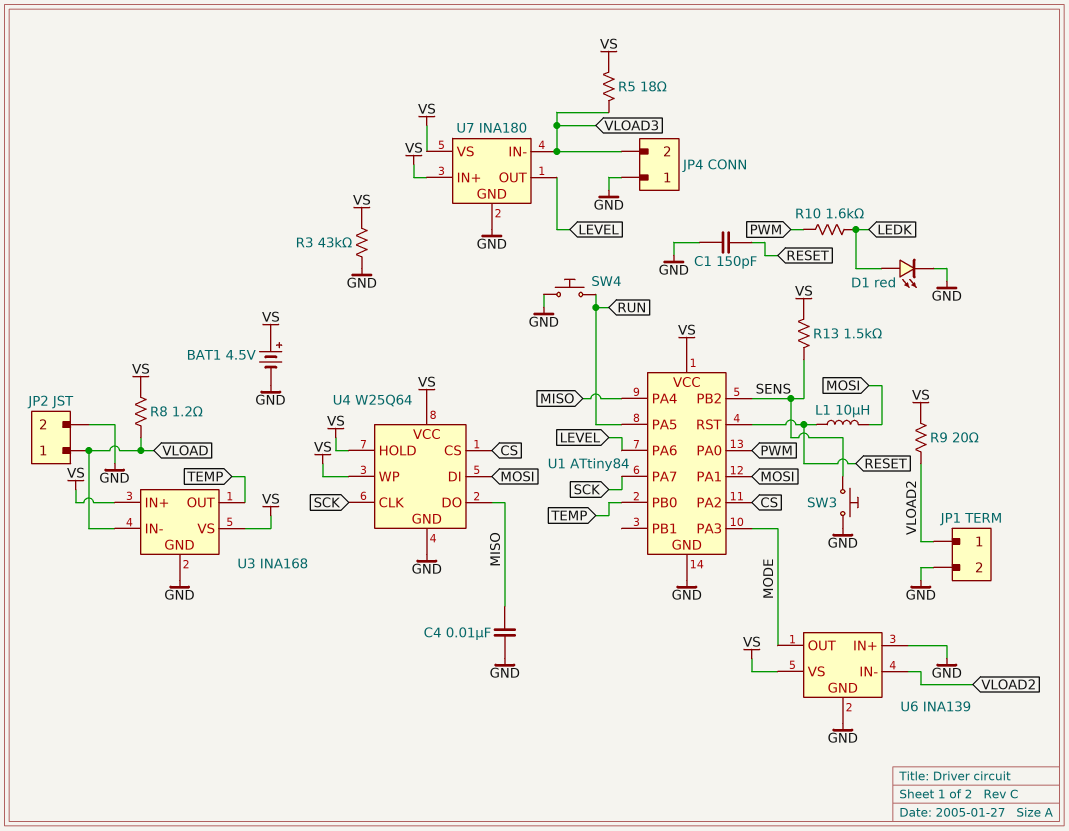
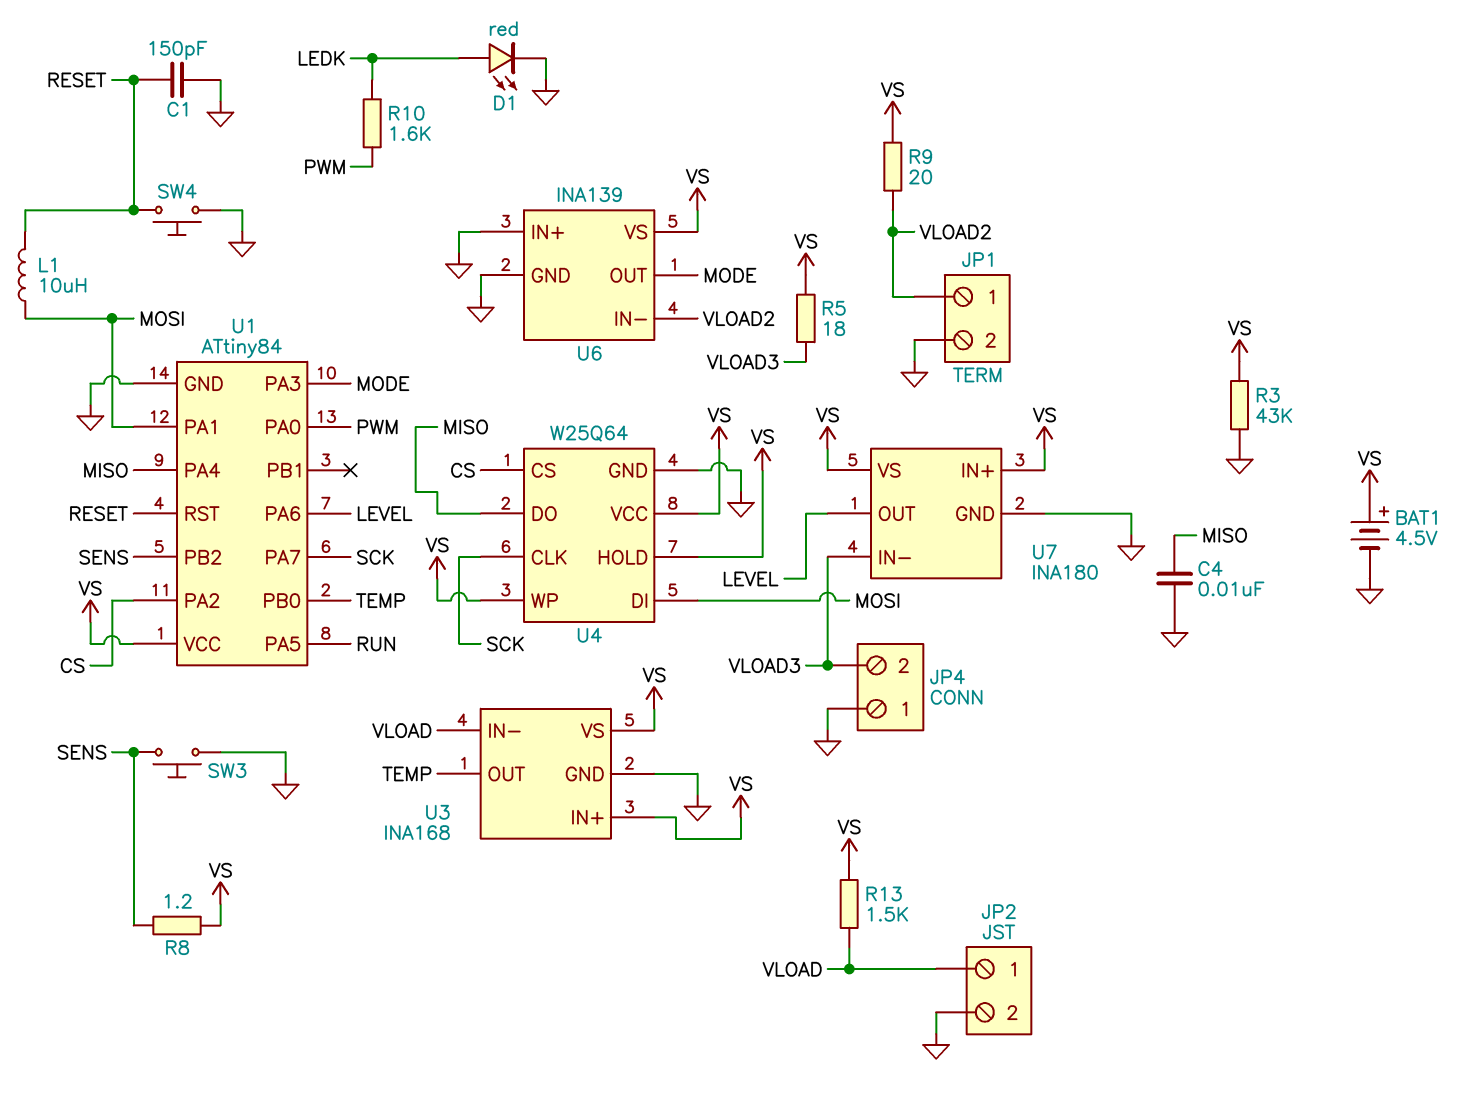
R8: 1.2 (VLOAD, VS) -> 1.2 (SENS, VS)
R13: 1.5k (SENS, VS) -> 1.5k (VLOAD, VS)
SW4: button (GND, RUN) -> button (GND, RESET)

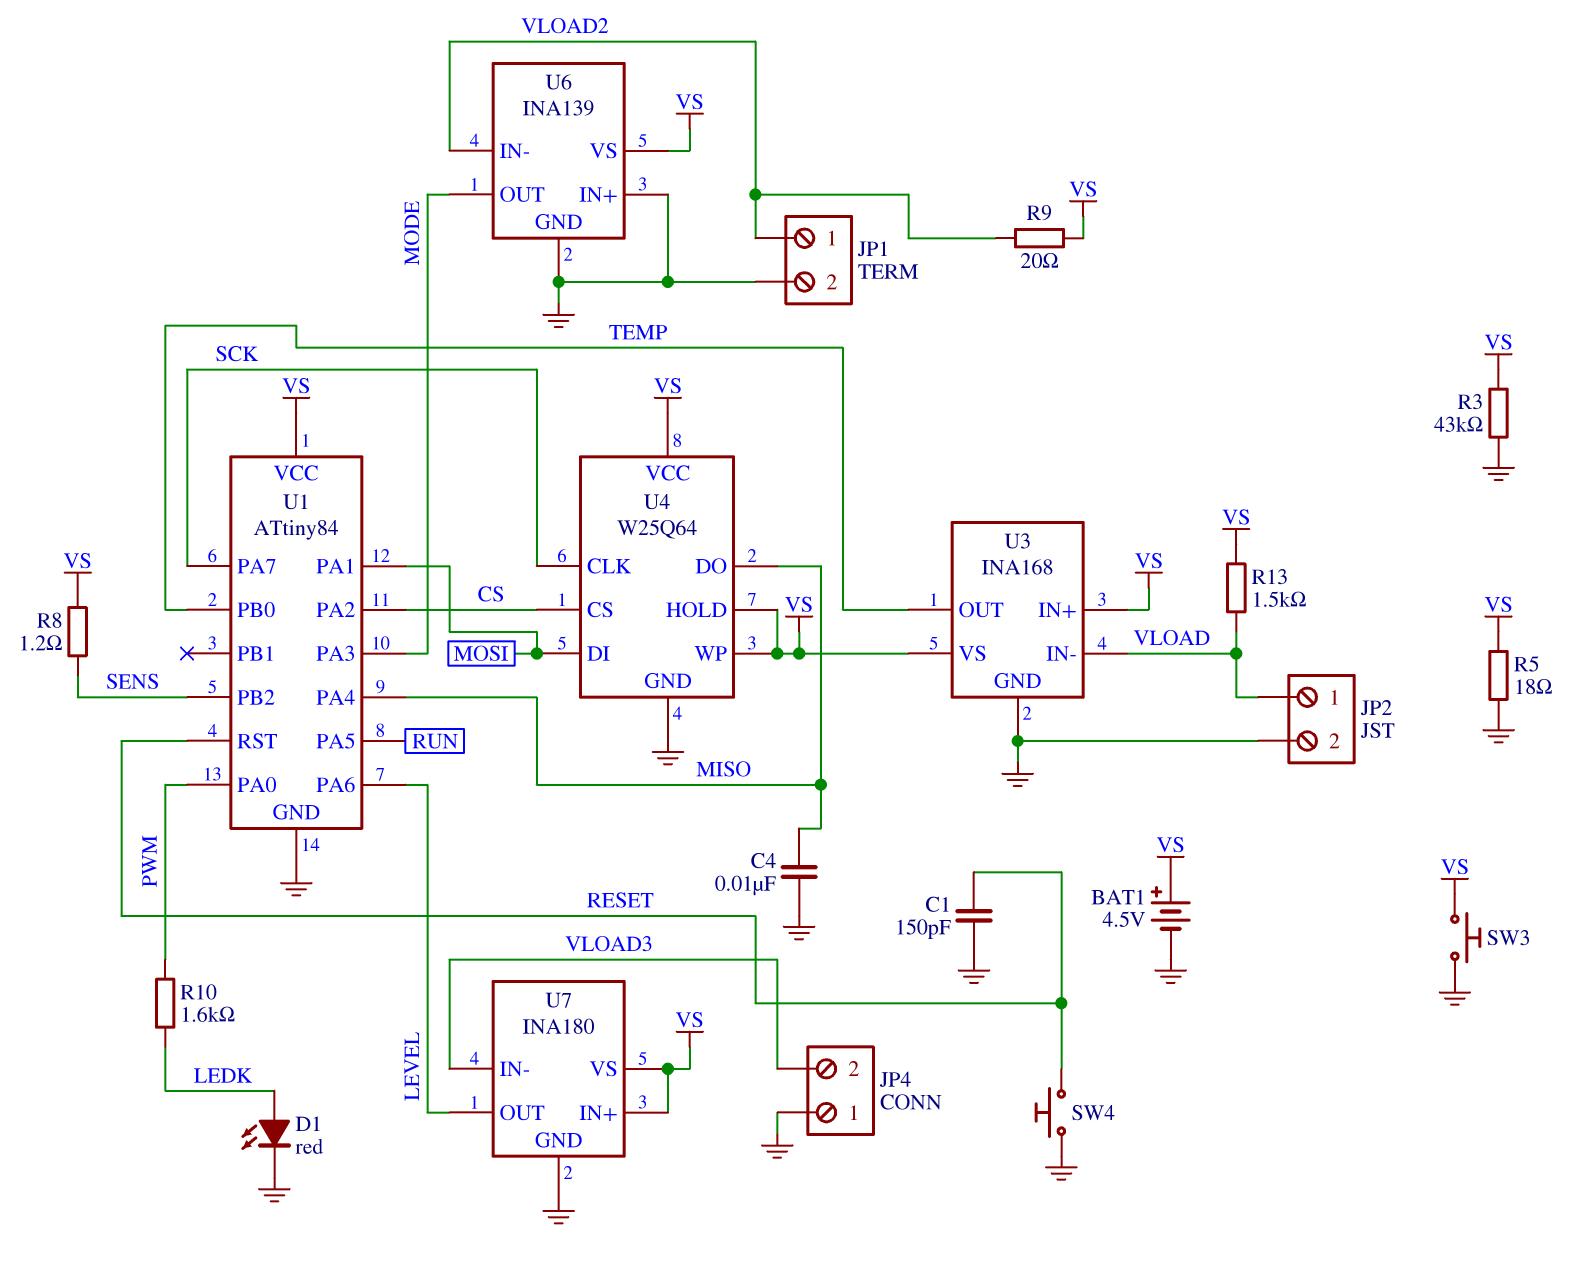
L1: 10uH (MOSI, RESET) -> none
R5: 18 (VLOAD3, VS) -> 18 (GND, VS)
SW3: button (GND, SENS) -> button (GND, VS)

